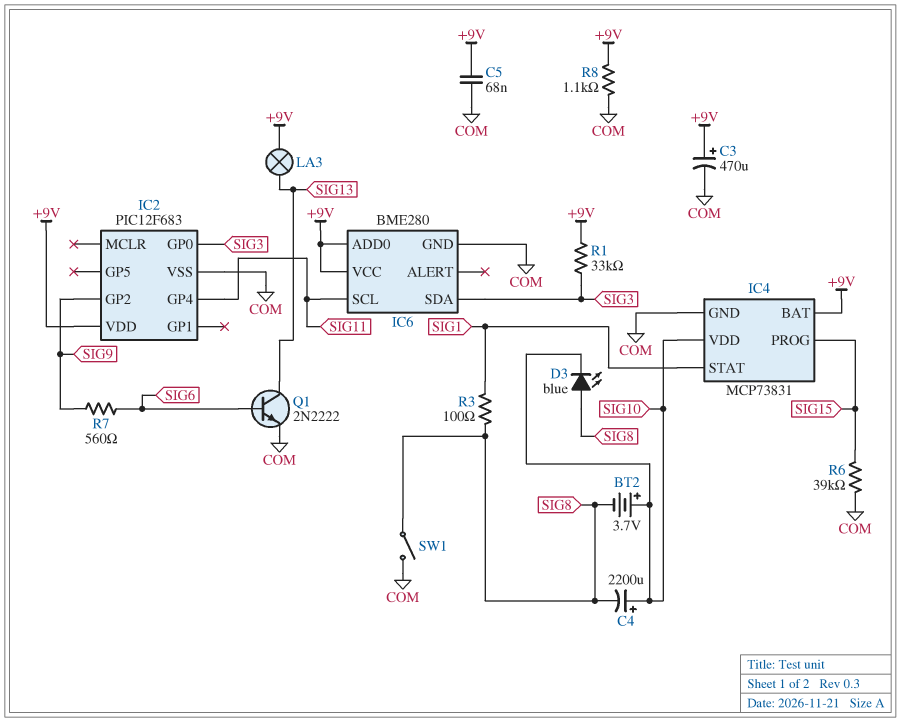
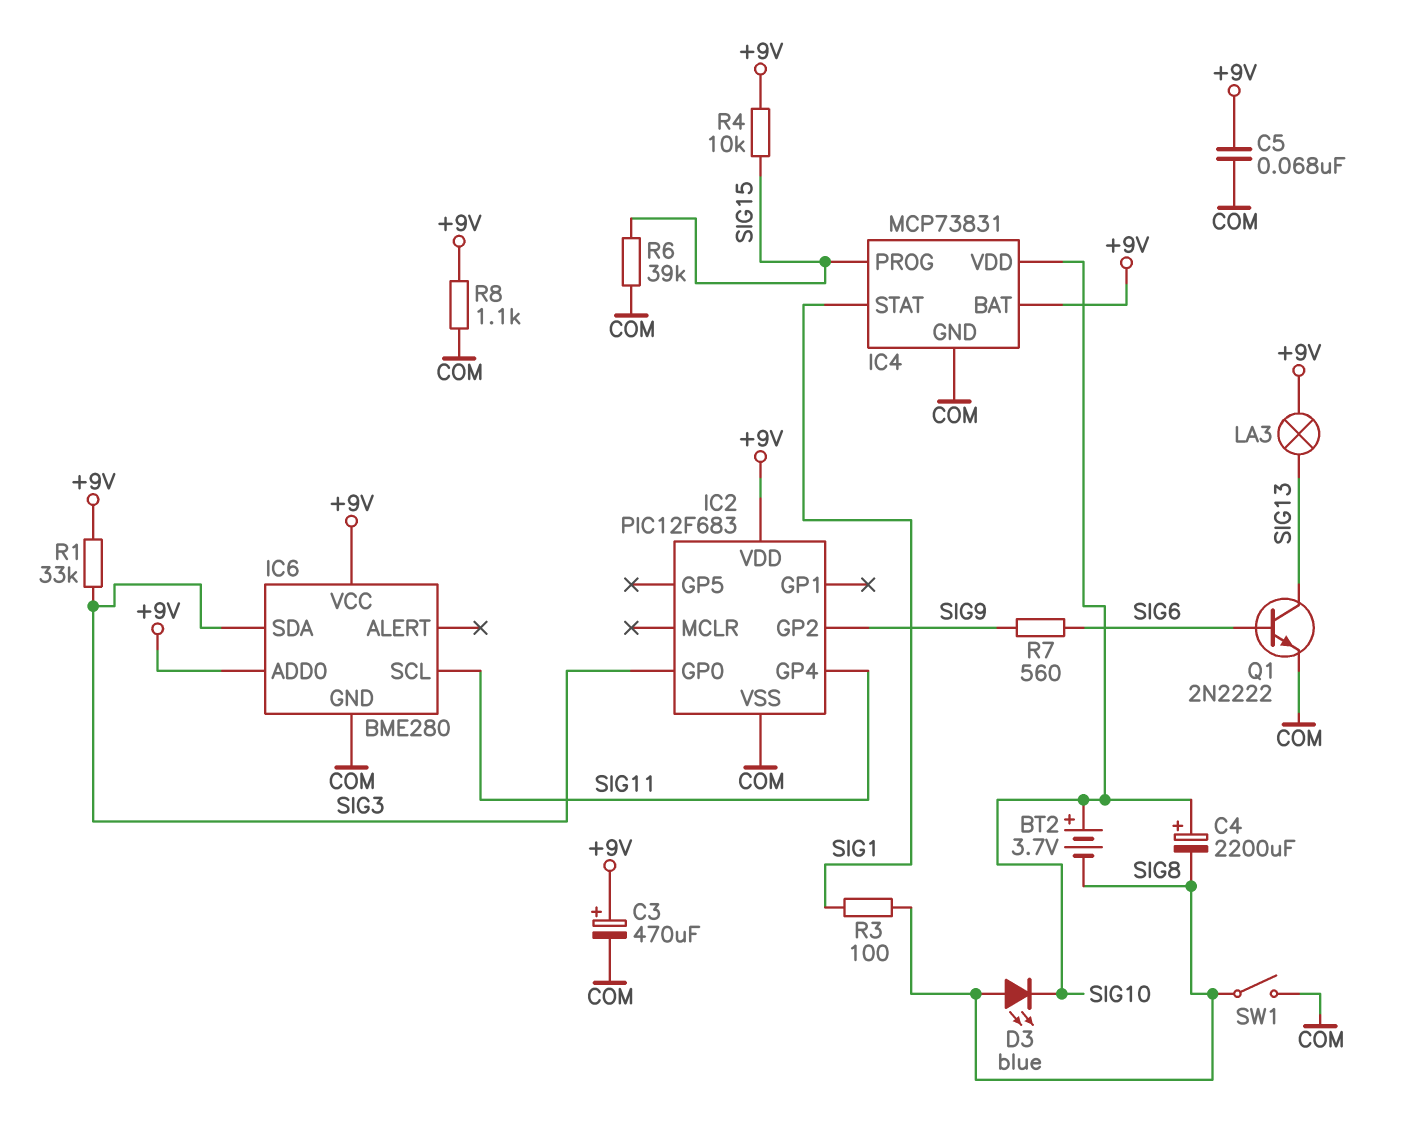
R4: none -> 10k (+9V, SIG15)

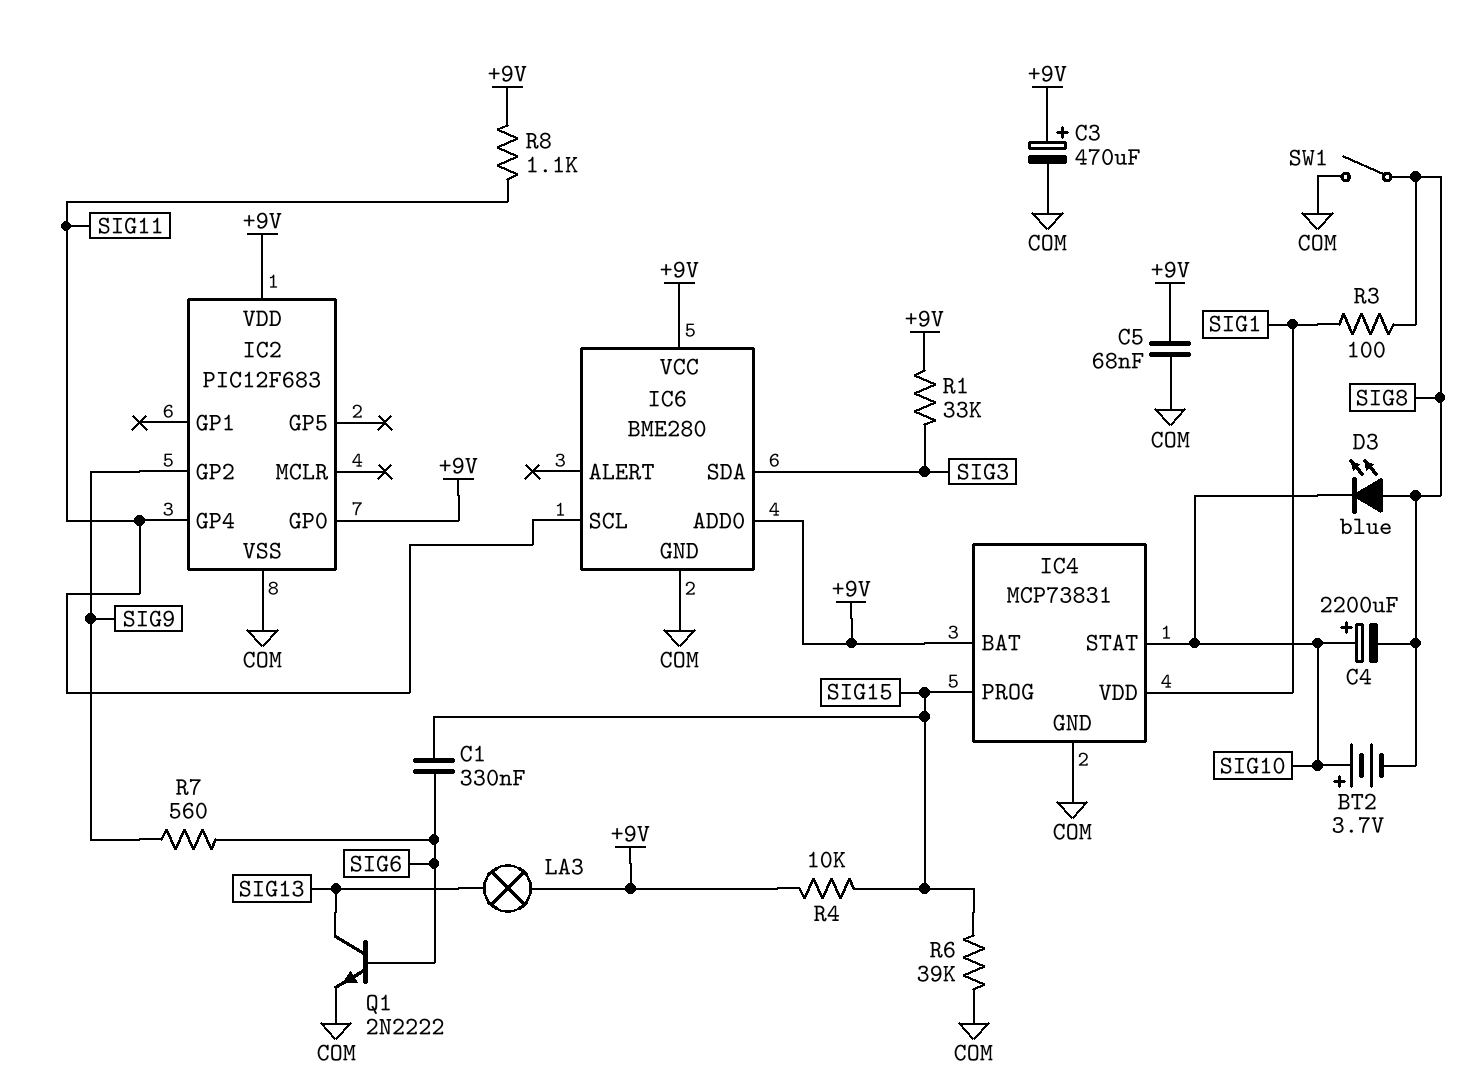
C1: none -> 330nF (SIG6, SIG15)
IC2 pin GP0: SIG3 -> +9V
IC4 pin STAT: SIG1 -> SIG10
IC4 pin VDD: SIG10 -> SIG1
R8: 1.1k (+9V, COM) -> 1.1k (+9V, SIG11)

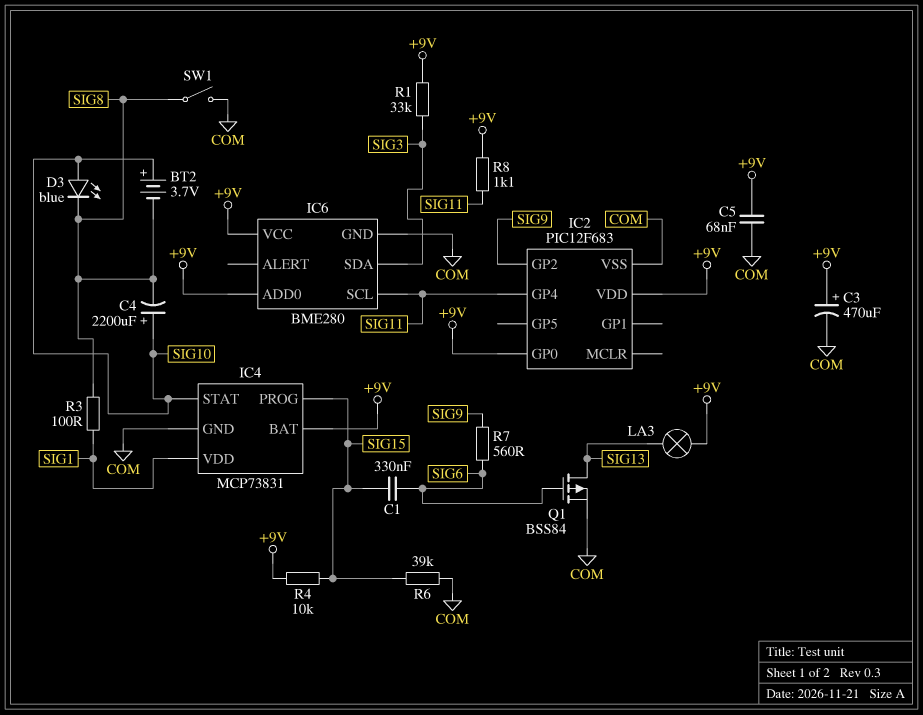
D3: LED blue (A SIG8, K SIG10) -> LED blue (A SIG10, K SIG8)
Q1: NPN 2N2222 (B SIG6, C SIG13, E COM) -> PMOS BSS84 (G SIG6, D SIG13, S COM)

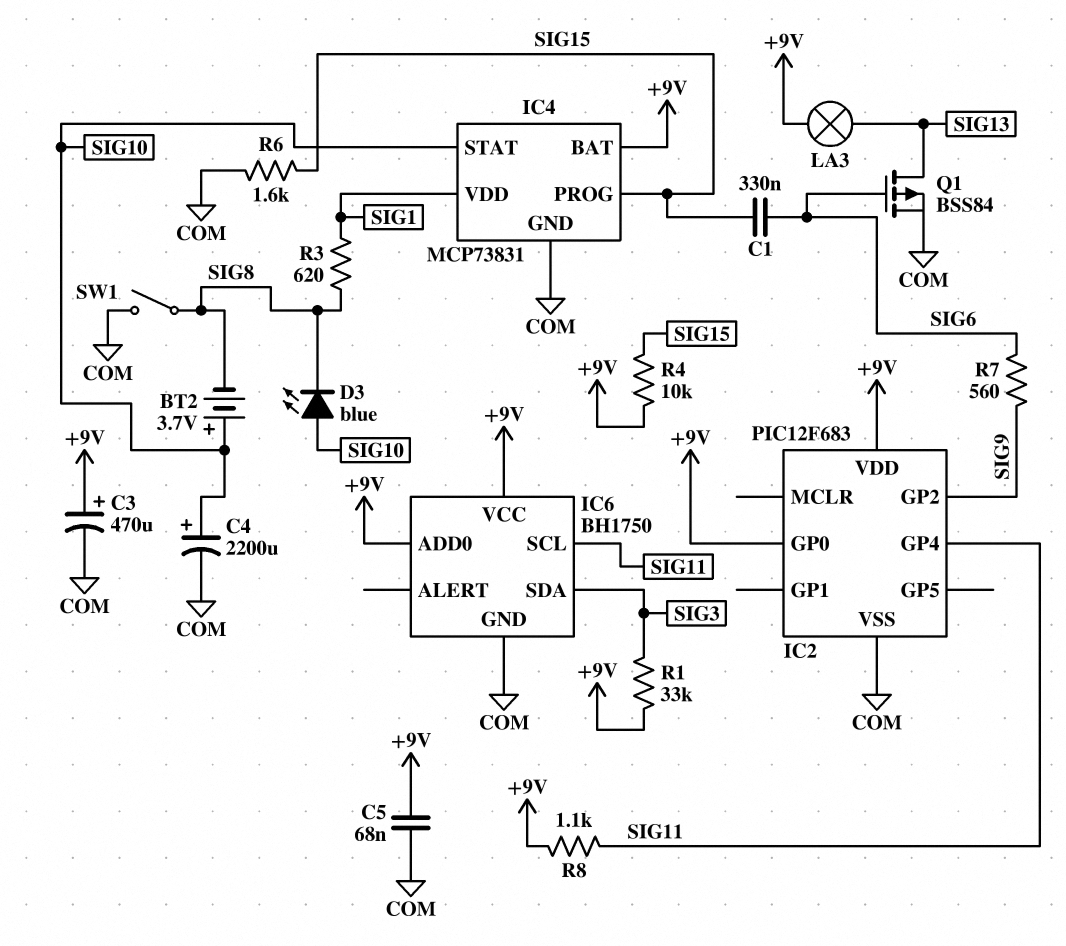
C4: 2200uF (plus SIG10, minus SIG8) -> 2200uF (plus SIG10, minus COM)
IC6: BME280 -> BH1750
R3: 100 (SIG1, SIG8) -> 620 (SIG1, SIG8)
R6: 39k (COM, SIG15) -> 1.6k (COM, SIG15)

